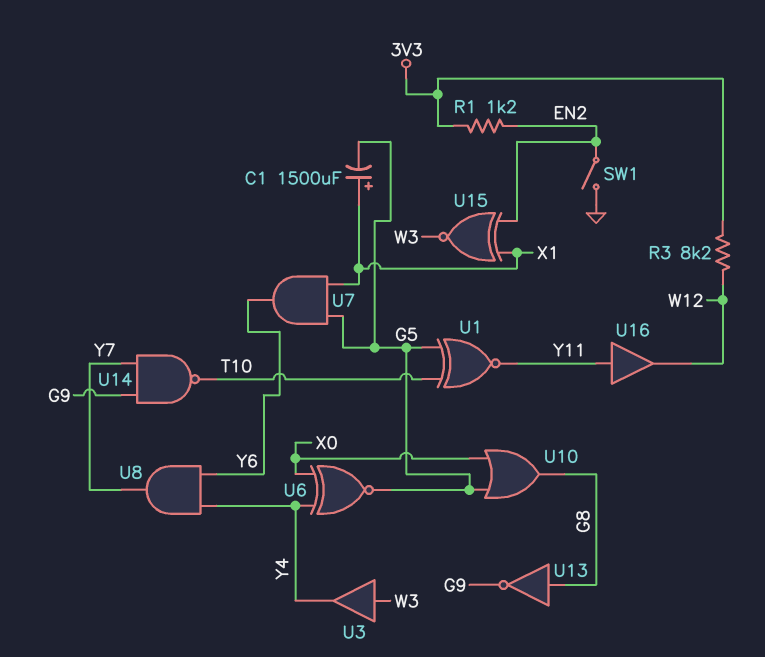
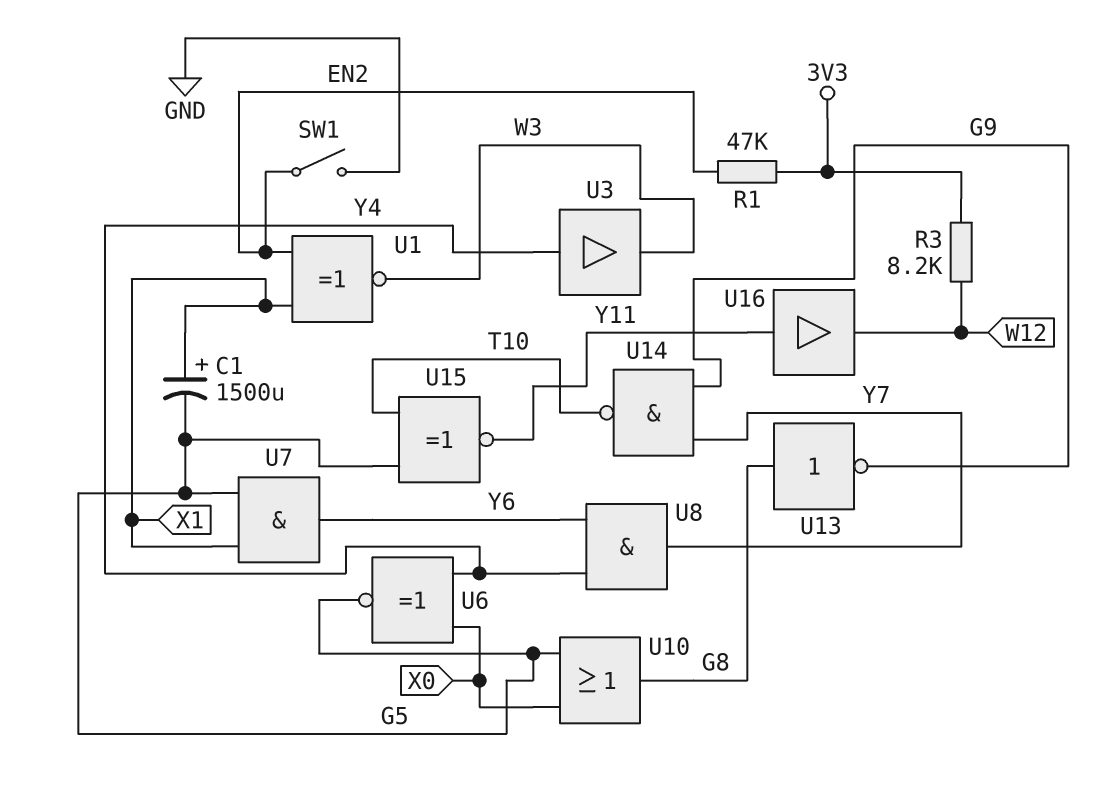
R1: 1.2k (3V3, EN2) -> 47k (3V3, EN2)
U1: XNOR (in G5, in T10, out Y11) -> XNOR (in EN2, in X1, out W3)
U3: buffer (in W3, out Y4) -> buffer (in Y4, out W3)
U15: XNOR (in EN2, in X1, out W3) -> XNOR (in G5, in T10, out Y11)

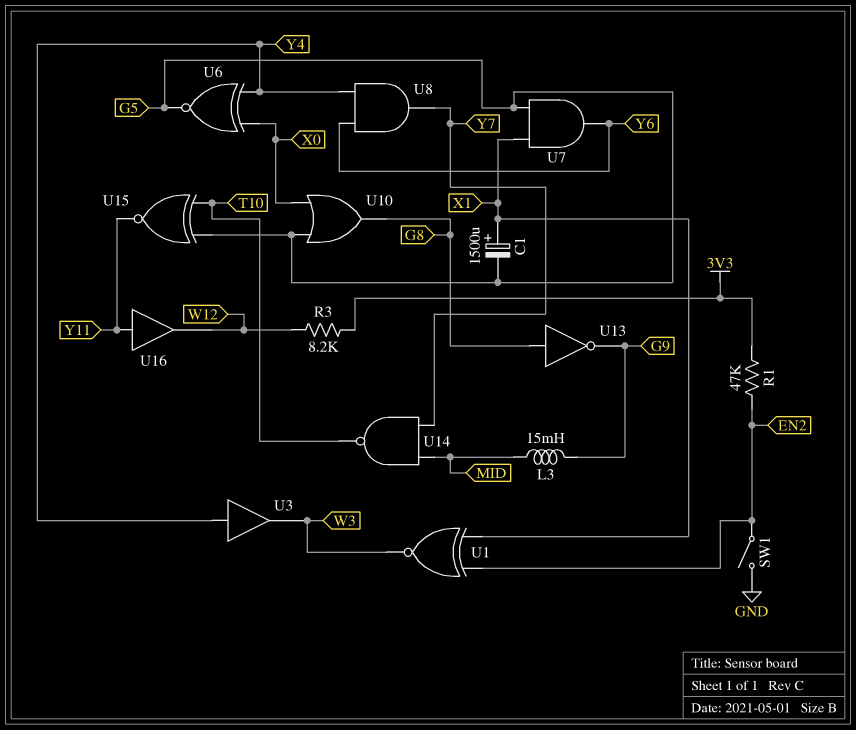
L3: none -> 15mH (G9, MID)
U14: NAND (in G9, in Y7, out T10) -> NAND (in MID, in Y7, out T10)

